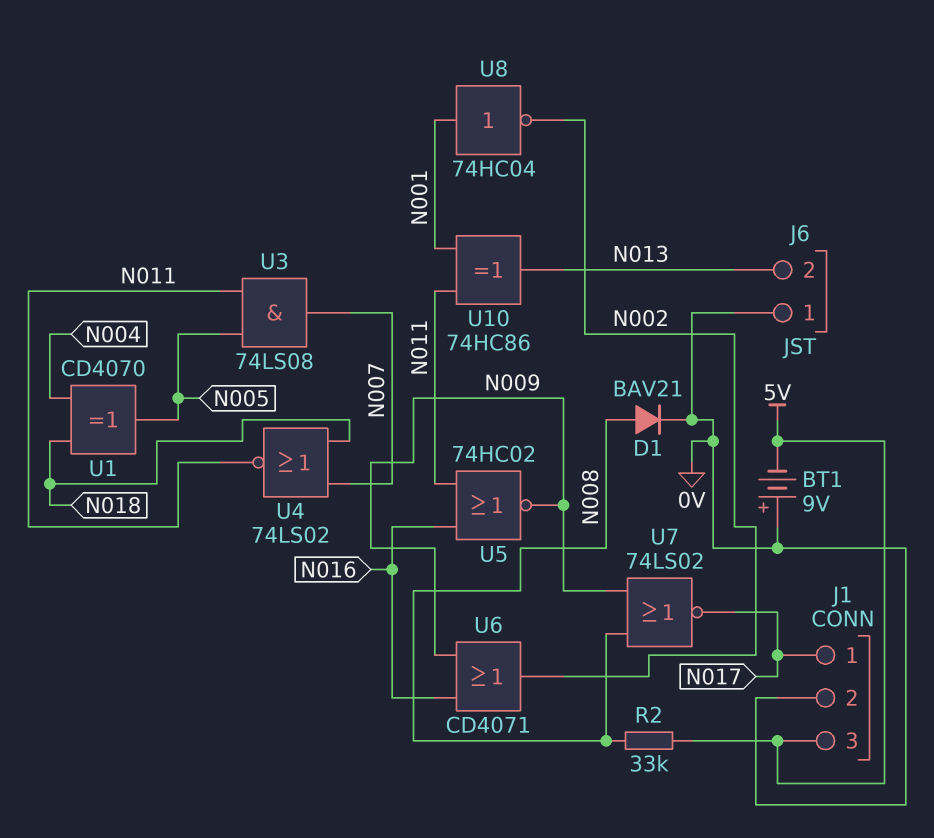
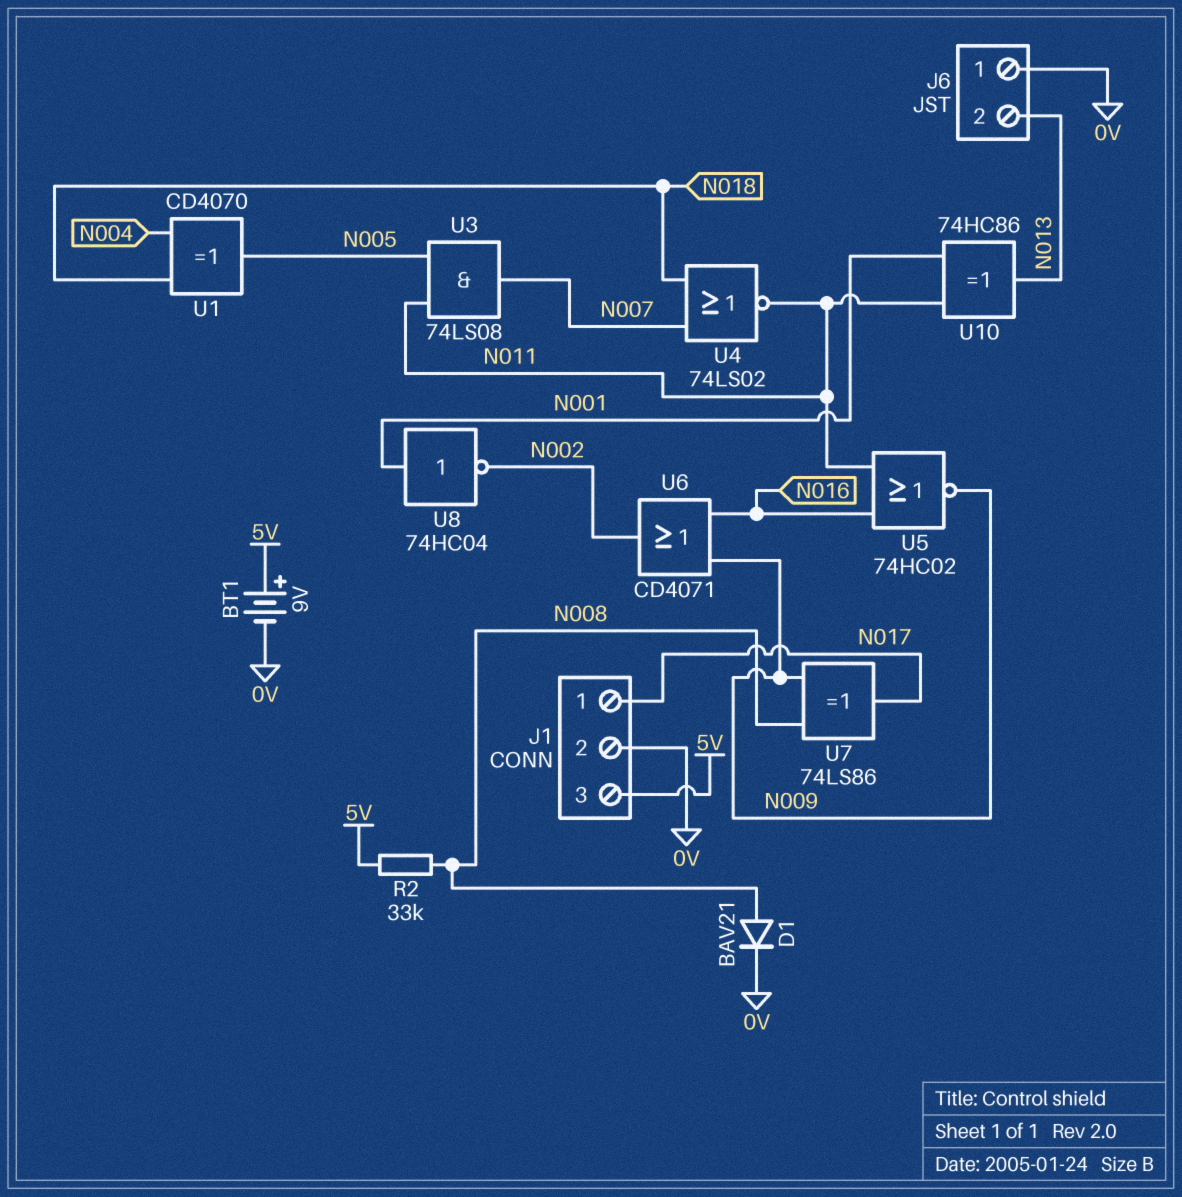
BT1: 9V (plus 0V, minus 5V) -> 9V (plus 5V, minus 0V)
U7: NOR 74LS02 (in N008, in N009, out N017) -> XOR 74LS86 (in N008, in N009, out N017)

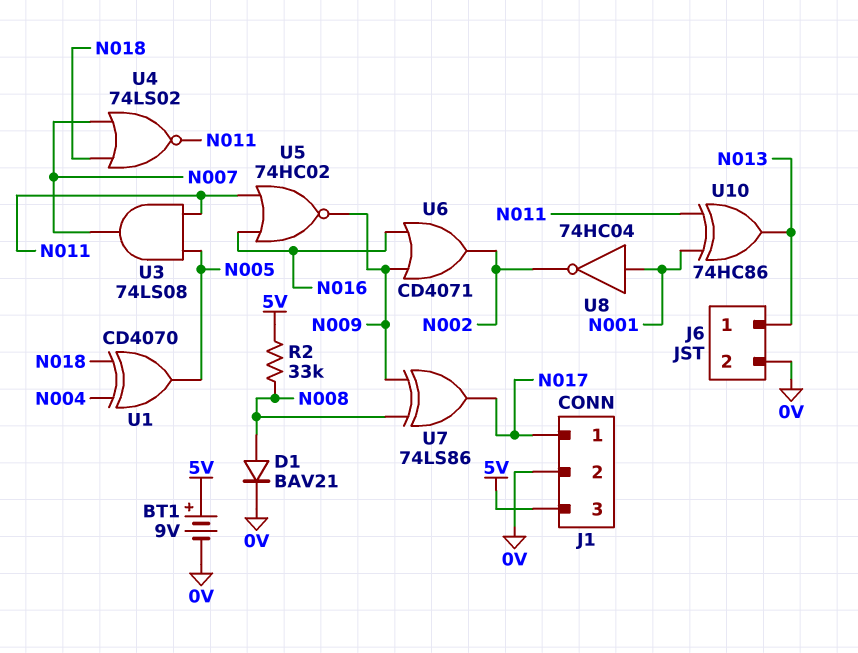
J6 pin 1: 0V -> N013
J6 pin 2: N013 -> 0V

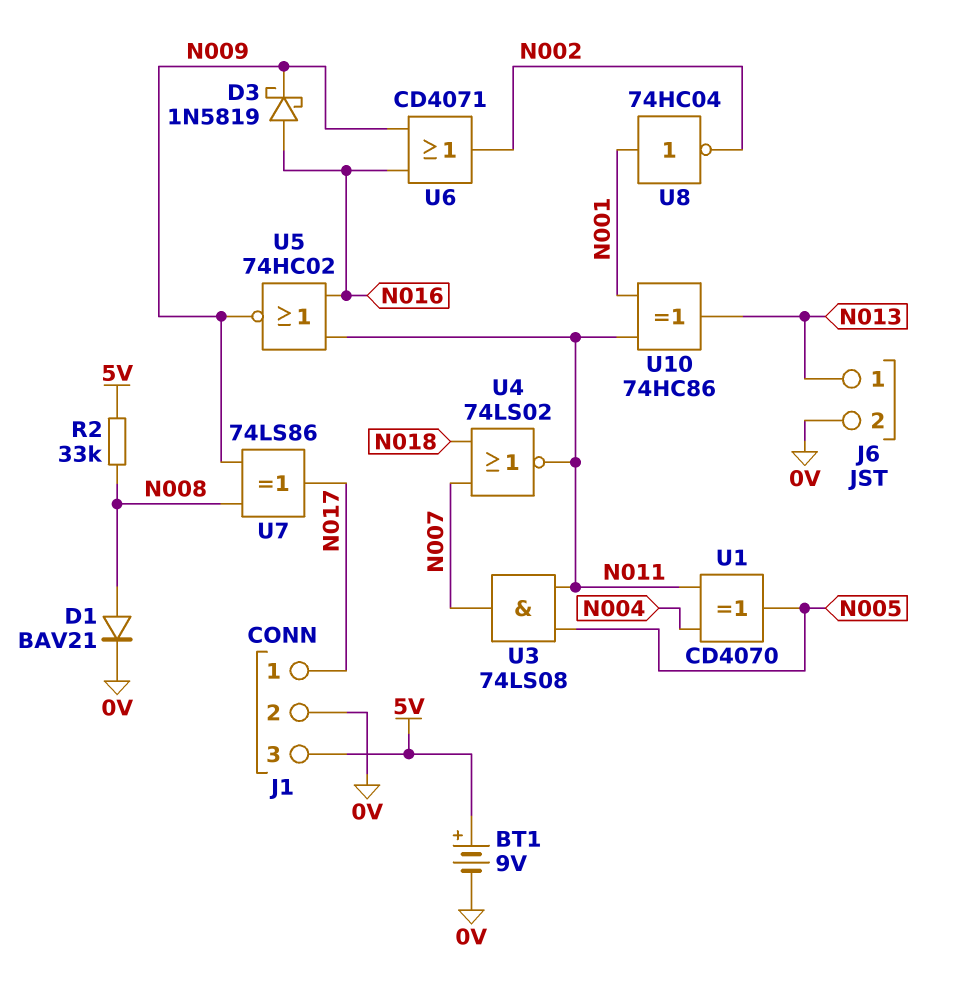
D3: none -> schottky 1N5819 (A N016, K N009)
U1: XOR CD4070 (in N004, in N018, out N005) -> XOR CD4070 (in N004, in N011, out N005)

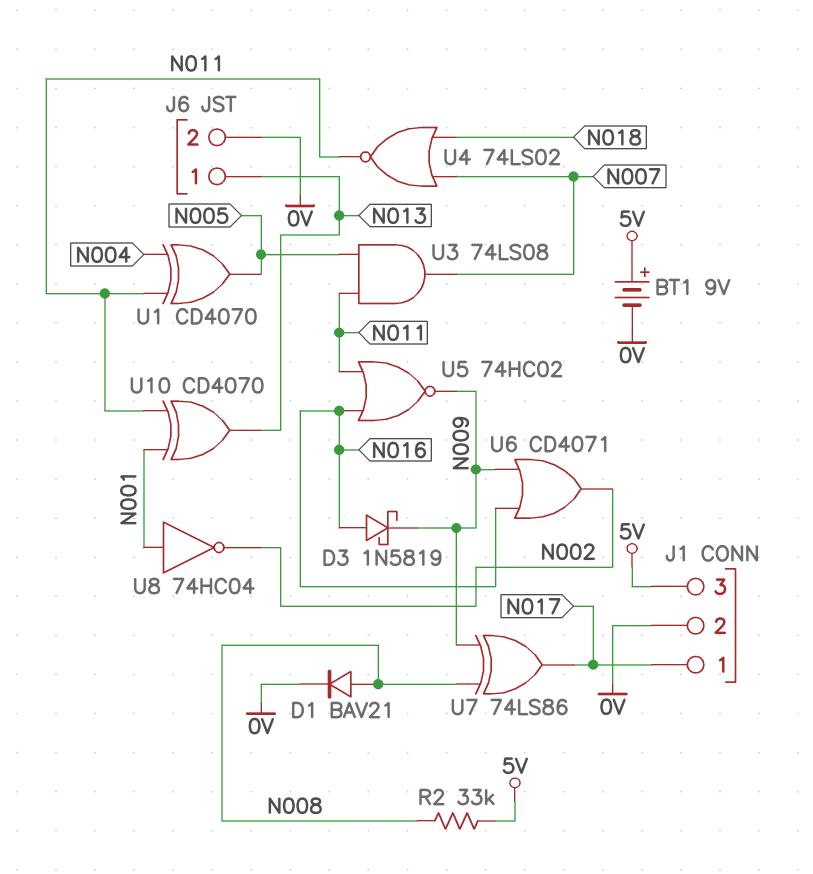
U10: XOR 74HC86 (in N001, in N011, out N013) -> XOR CD4070 (in N001, in N011, out N013)

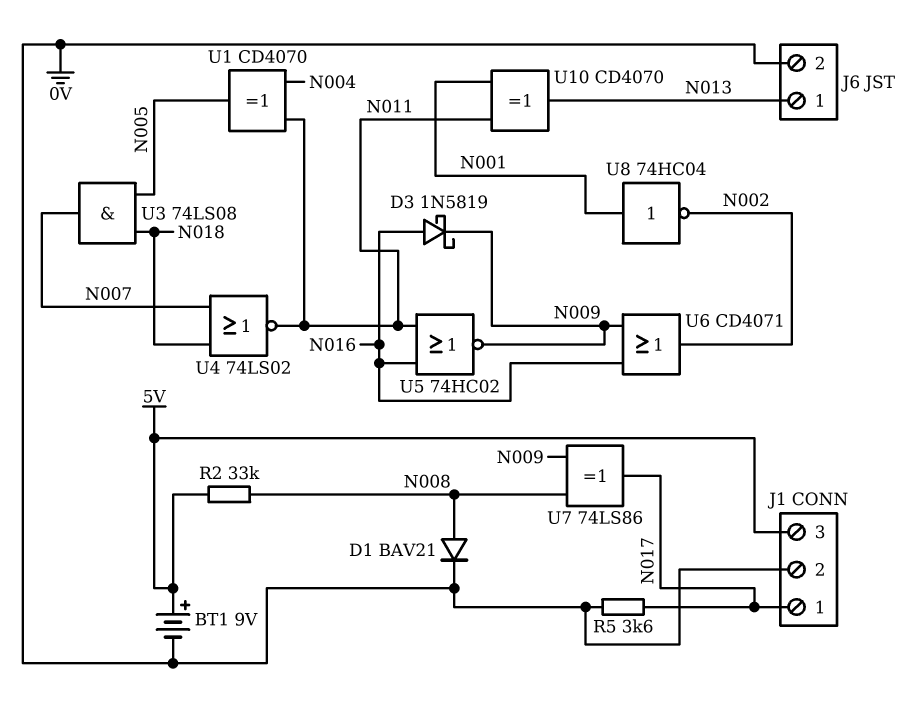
R5: none -> 3.6k (0V, N017)
U3: AND 74LS08 (in N005, in N011, out N007) -> AND 74LS08 (in N005, in N018, out N007)

